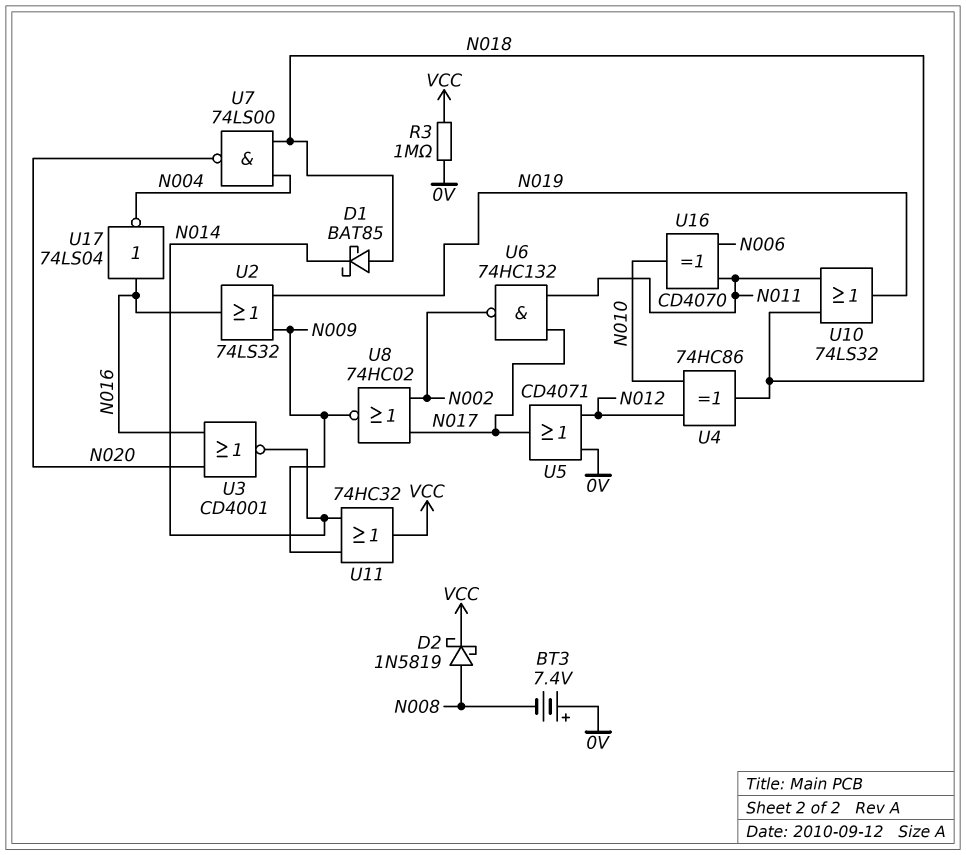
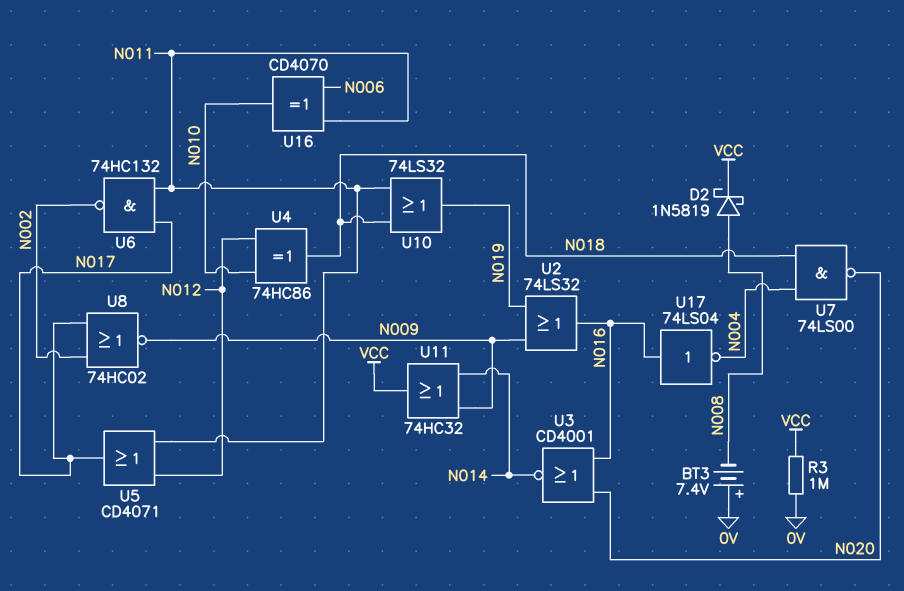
D1: schottky BAT85 (A N018, K N014) -> none
U5: OR CD4071 (in 0V, in N012, out N017) -> OR CD4071 (in N011, in N012, out N017)

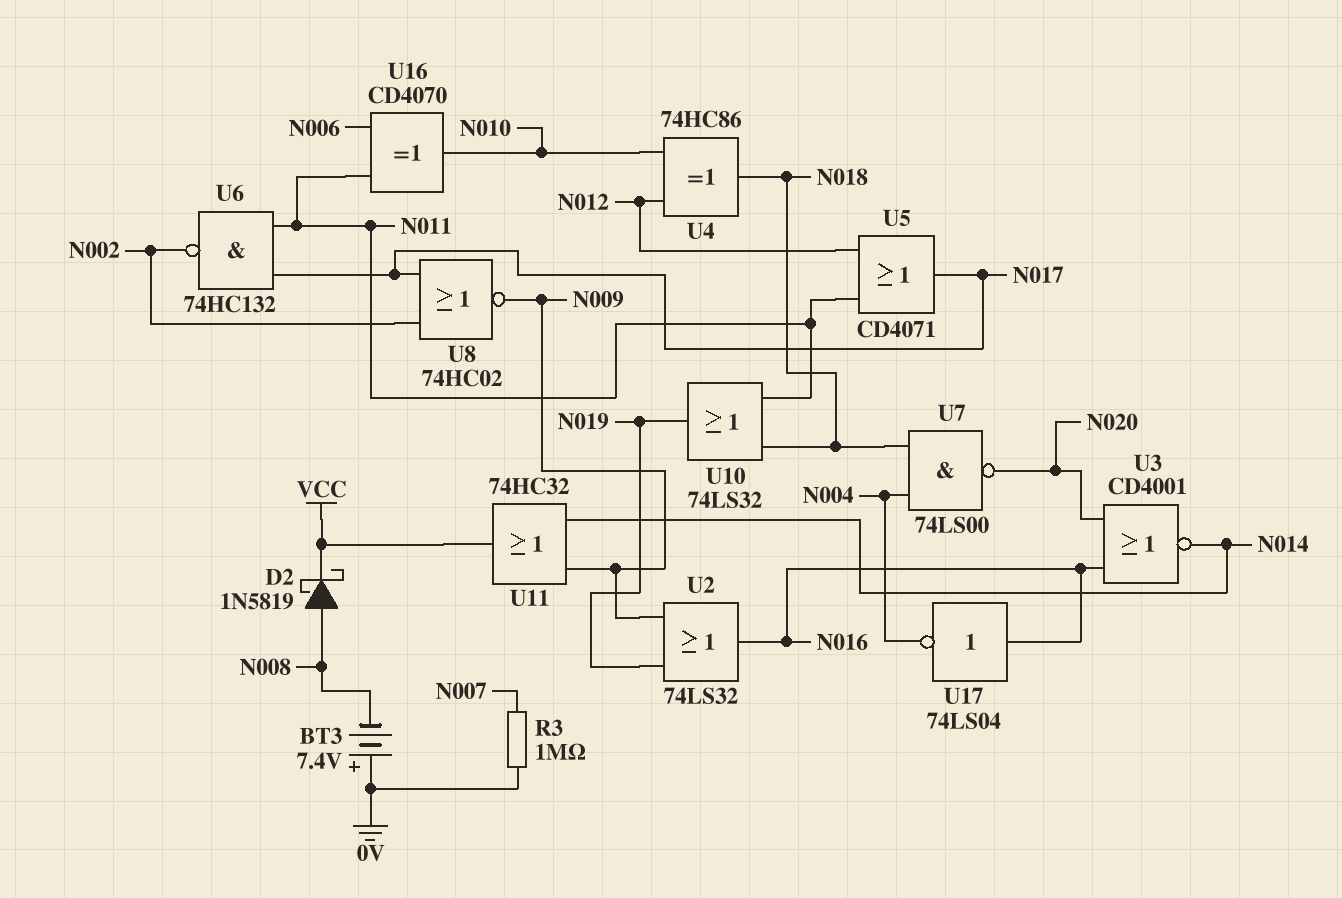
R3: 1M (0V, VCC) -> 1M (0V, N007)

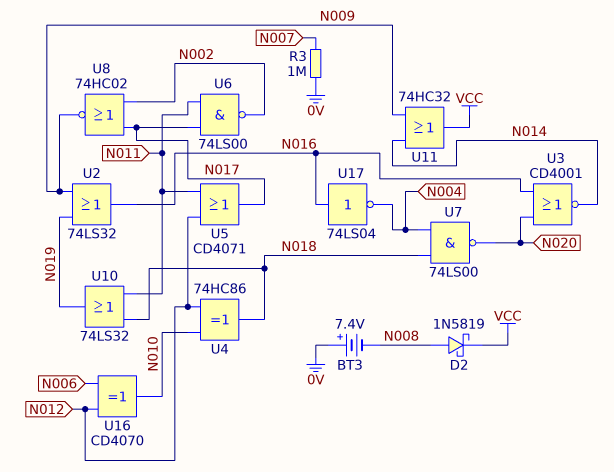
U6: NAND 74HC132 (in N011, in N017, out N002) -> NAND 74LS00 (in N011, in N017, out N002)
U16: XOR CD4070 (in N006, in N011, out N010) -> XOR CD4070 (in N006, in N012, out N010)

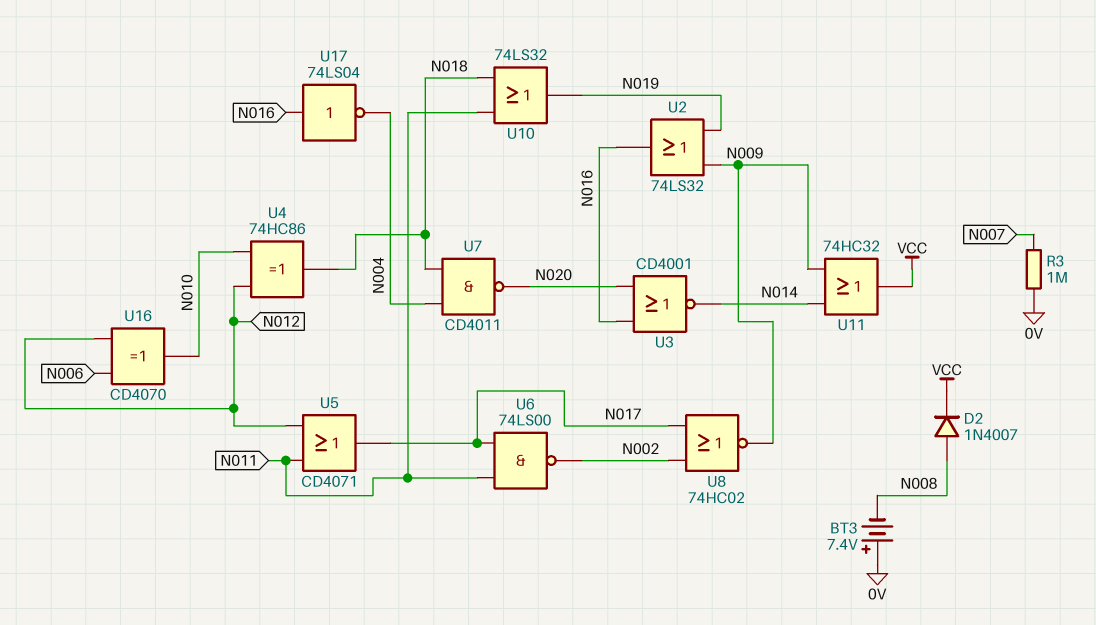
D2: schottky 1N5819 (A N008, K VCC) -> diode 1N4007 (A N008, K VCC)
U7: NAND 74LS00 (in N004, in N018, out N020) -> NAND CD4011 (in N004, in N018, out N020)

